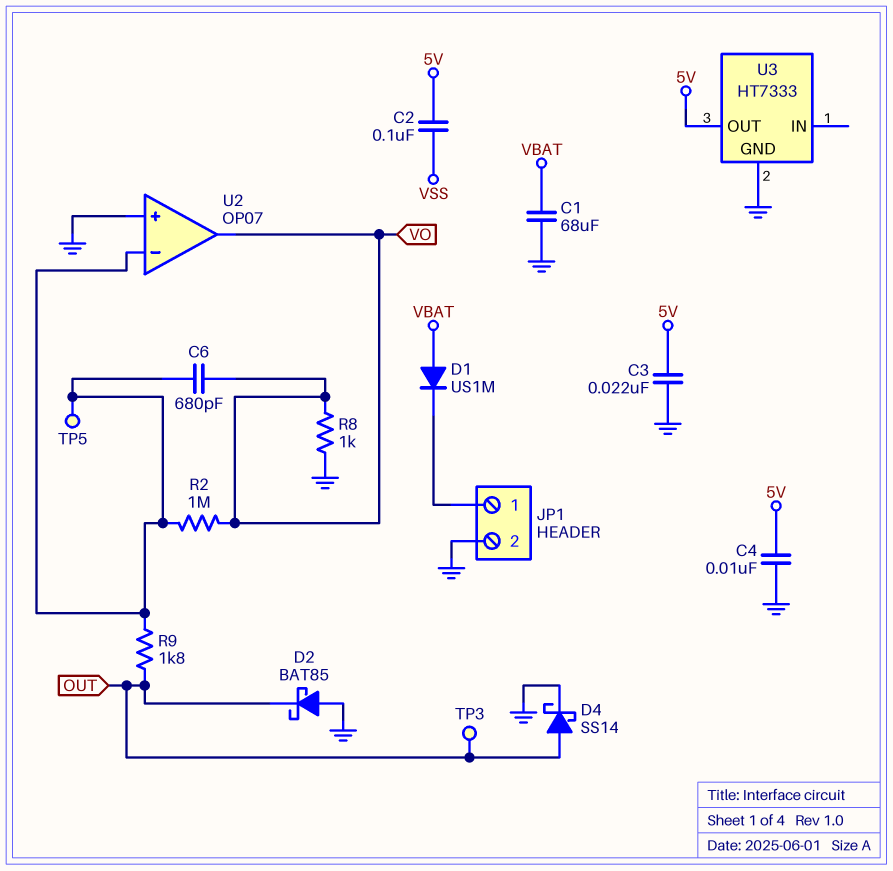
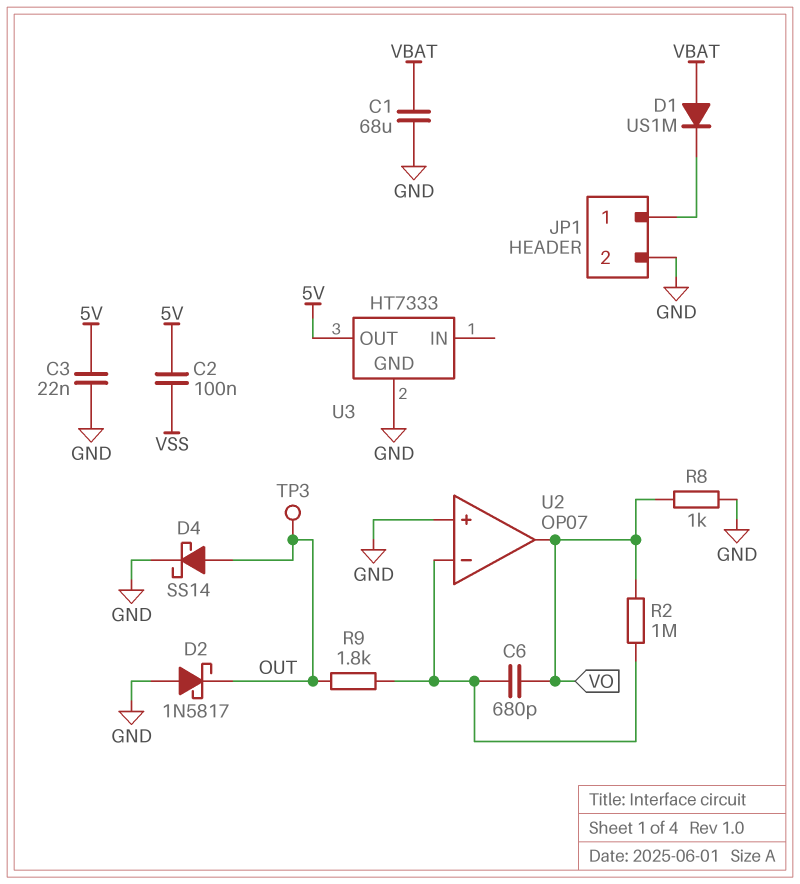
C4: 10nF (5V, GND) -> none
D2: schottky BAT85 (A GND, K OUT) -> schottky 1N5817 (A GND, K OUT)
TP5: test point (U2/in-) -> none

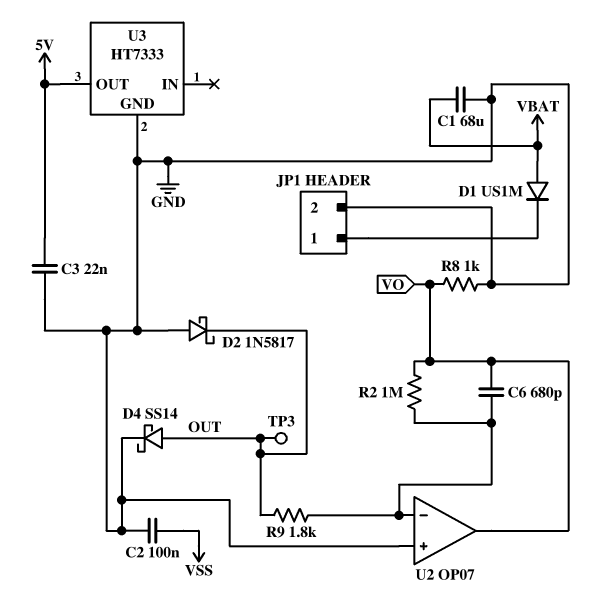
C2: 100nF (5V, VSS) -> 100nF (GND, VSS)

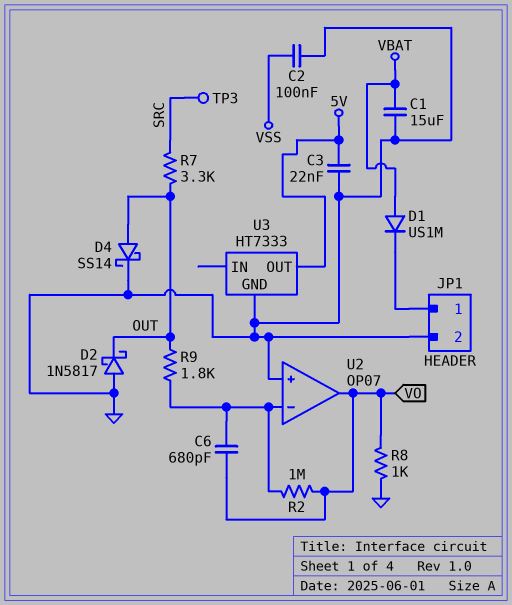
C1: 68uF (GND, VBAT) -> 15uF (GND, VBAT)
R7: none -> 3.3k (OUT, SRC)
TP3: test point (OUT) -> test point (SRC)

